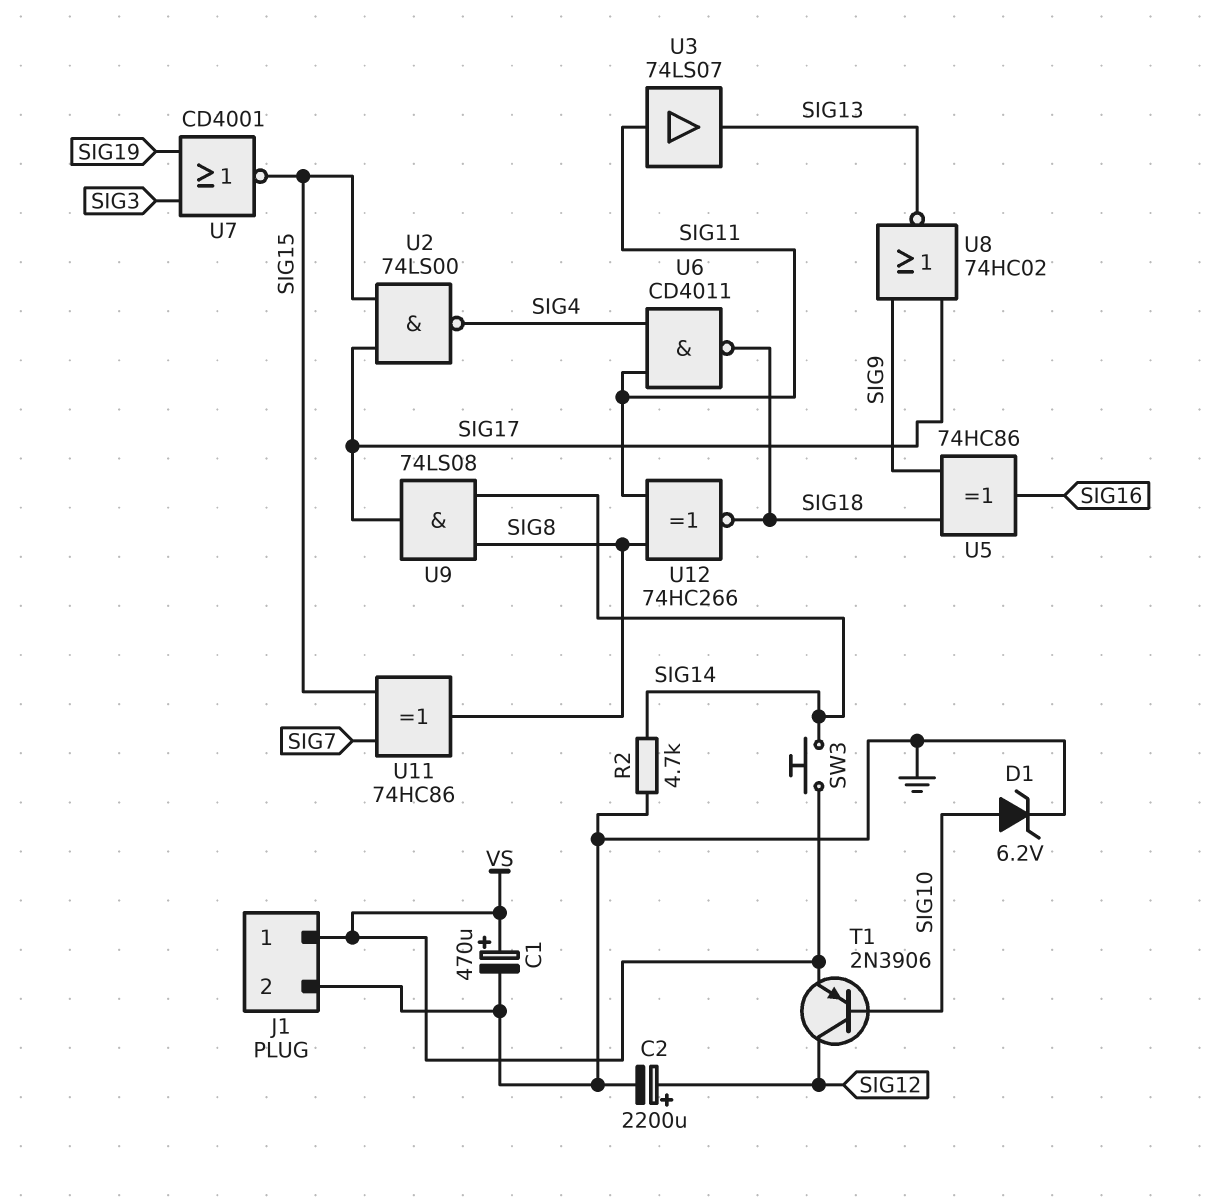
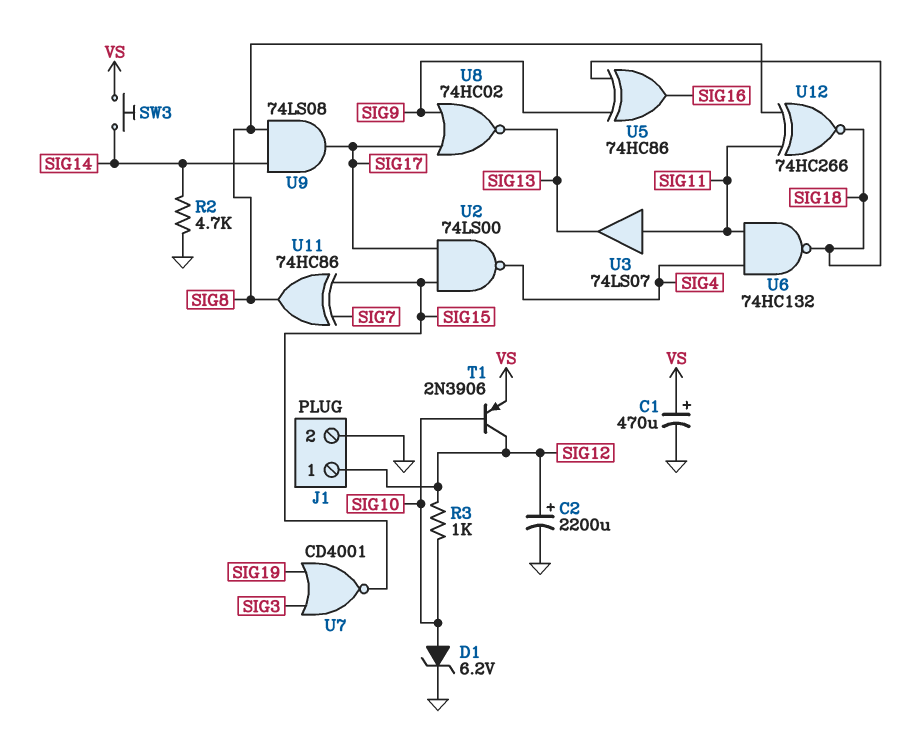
J1 pin 1: VS -> SIG12
R3: none -> 1k (SIG10, SIG12)
U6: NAND CD4011 (in SIG4, in SIG11, out SIG18) -> NAND 74HC132 (in SIG4, in SIG11, out SIG18)

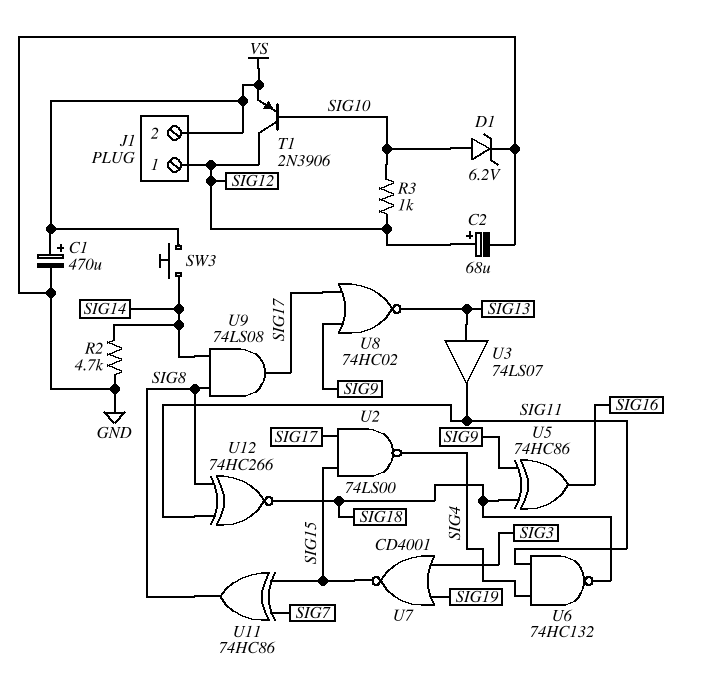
C2: 2200uF (plus SIG12, minus GND) -> 68uF (plus SIG12, minus GND)
J1 pin 2: GND -> VS
U3: buffer 74LS07 (in SIG11, out SIG13) -> buffer 74LS07 (in SIG13, out SIG11)

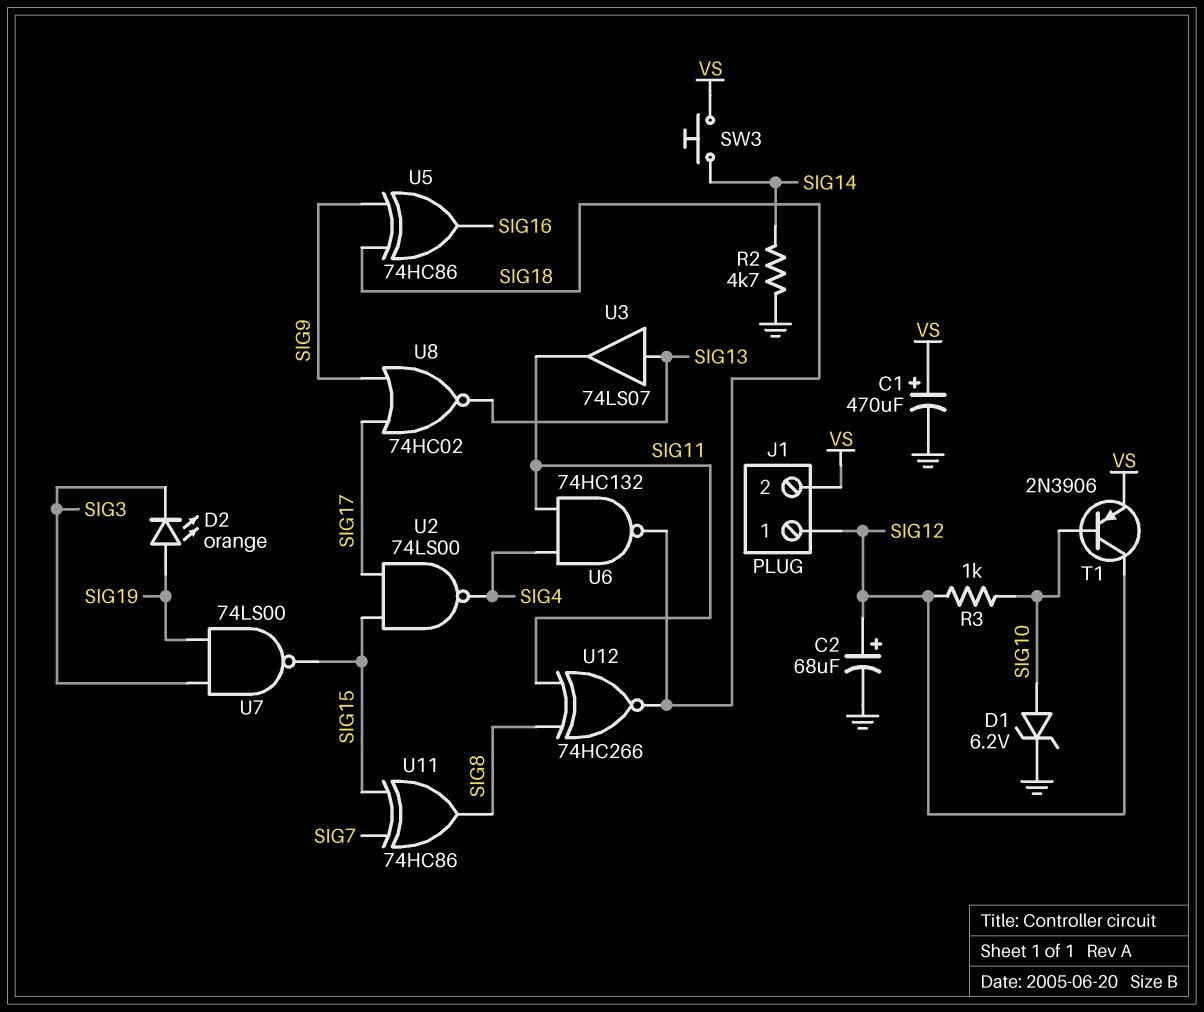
D2: none -> LED orange (A SIG19, K SIG3)
U7: NOR CD4001 (in SIG3, in SIG19, out SIG15) -> NAND 74LS00 (in SIG3, in SIG19, out SIG15)
U9: AND 74LS08 (in SIG8, in SIG14, out SIG17) -> none

